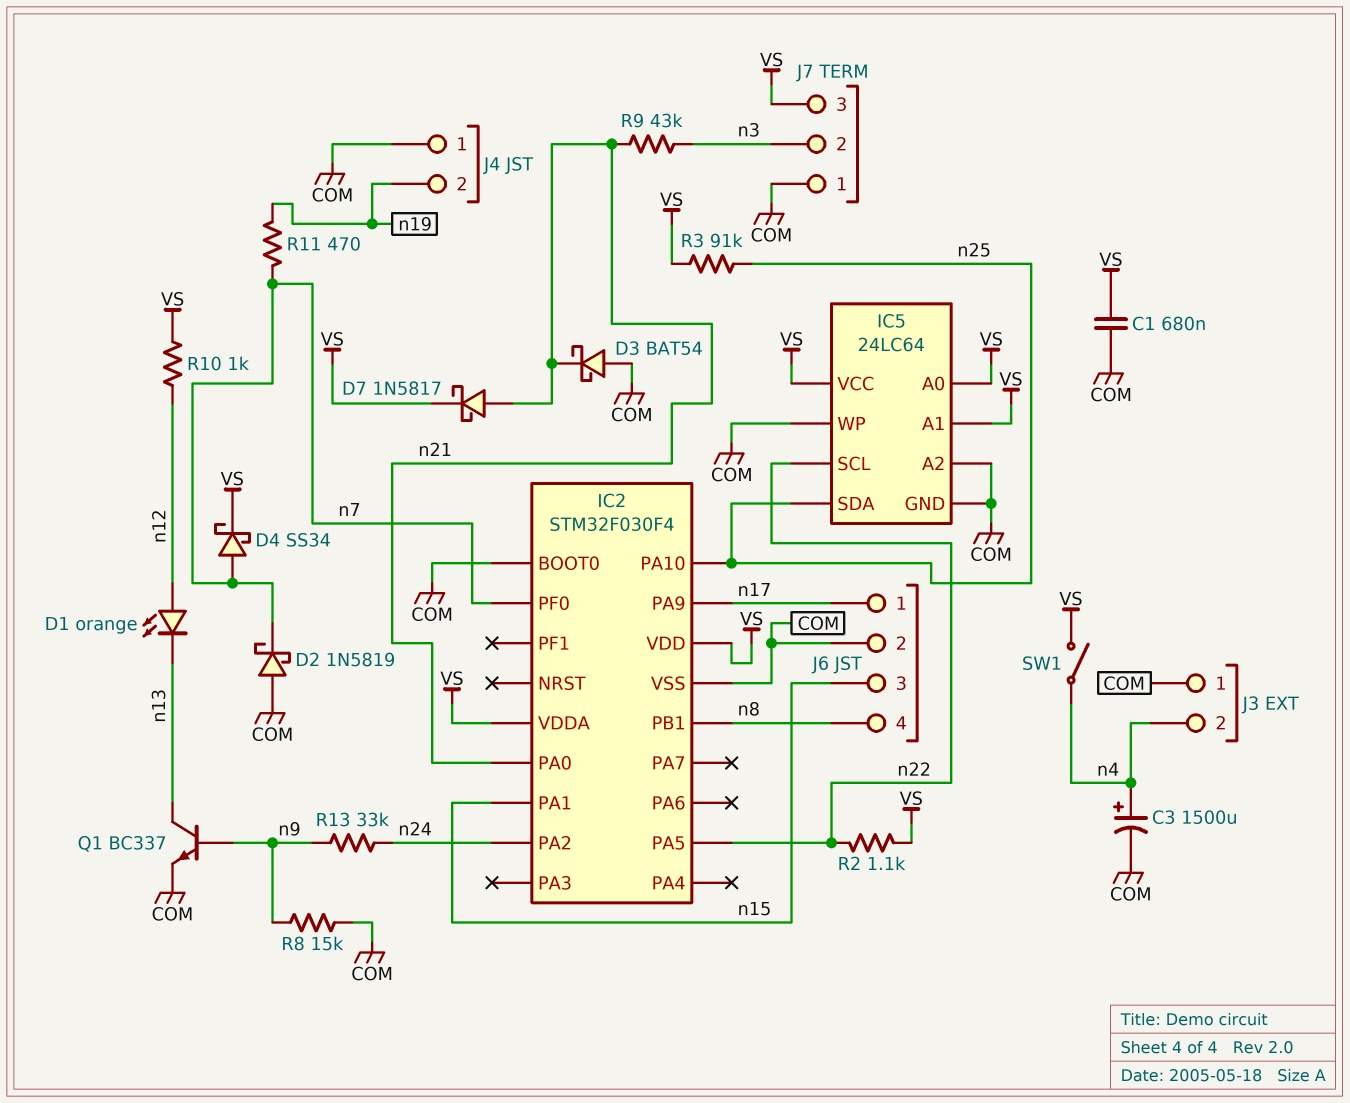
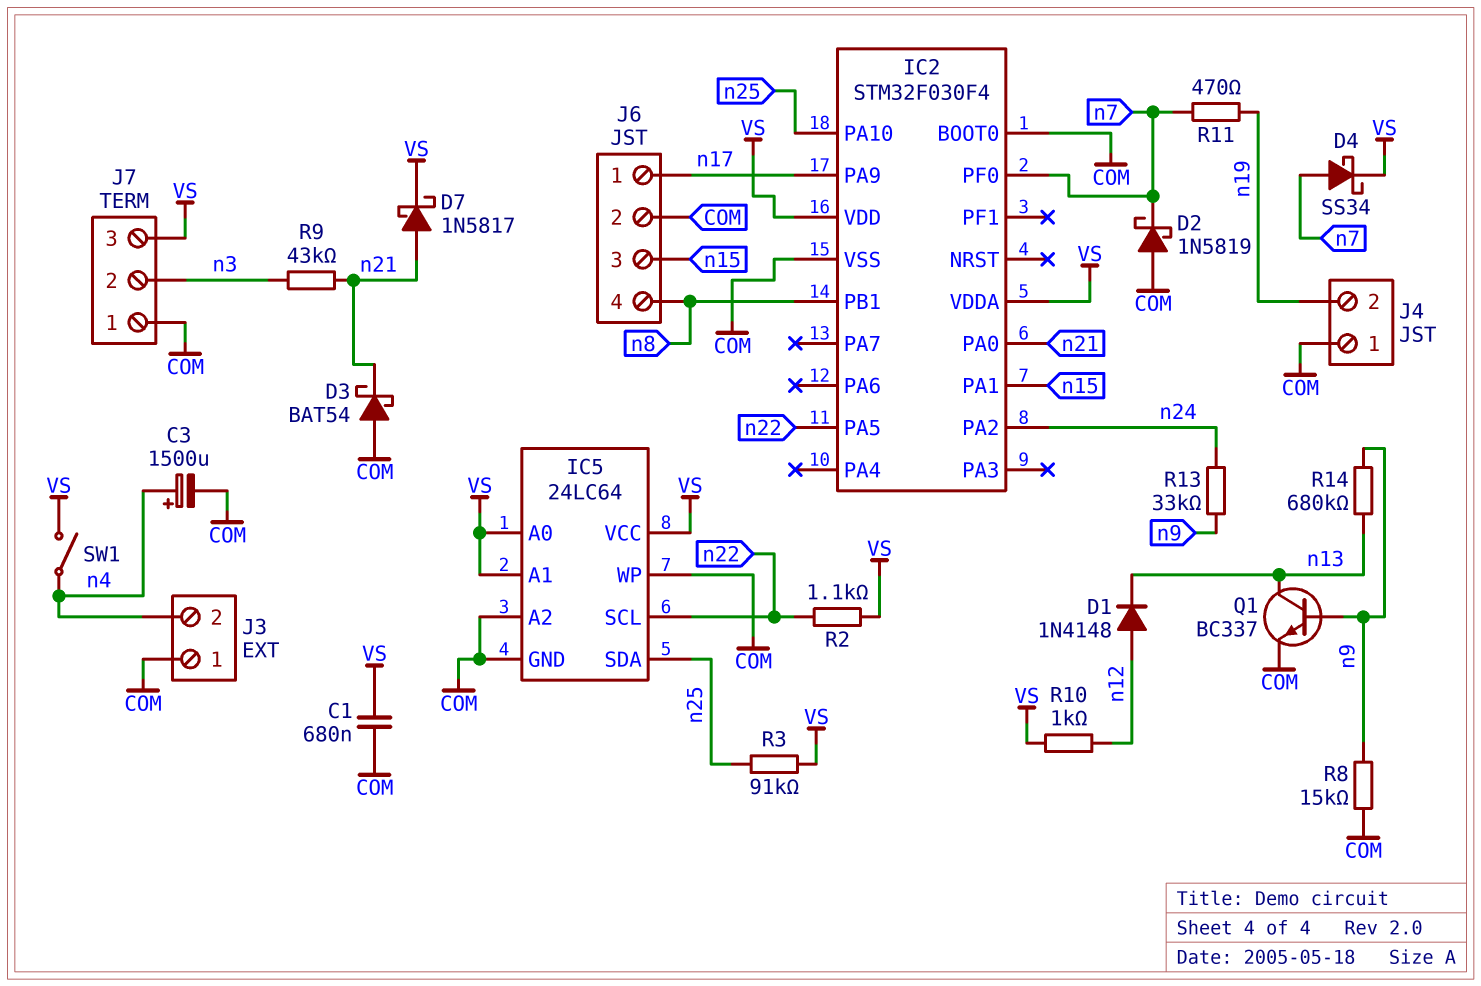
D1: LED orange (A n12, K n13) -> diode 1N4148 (A n12, K n13)
R14: none -> 680k (n9, n13)

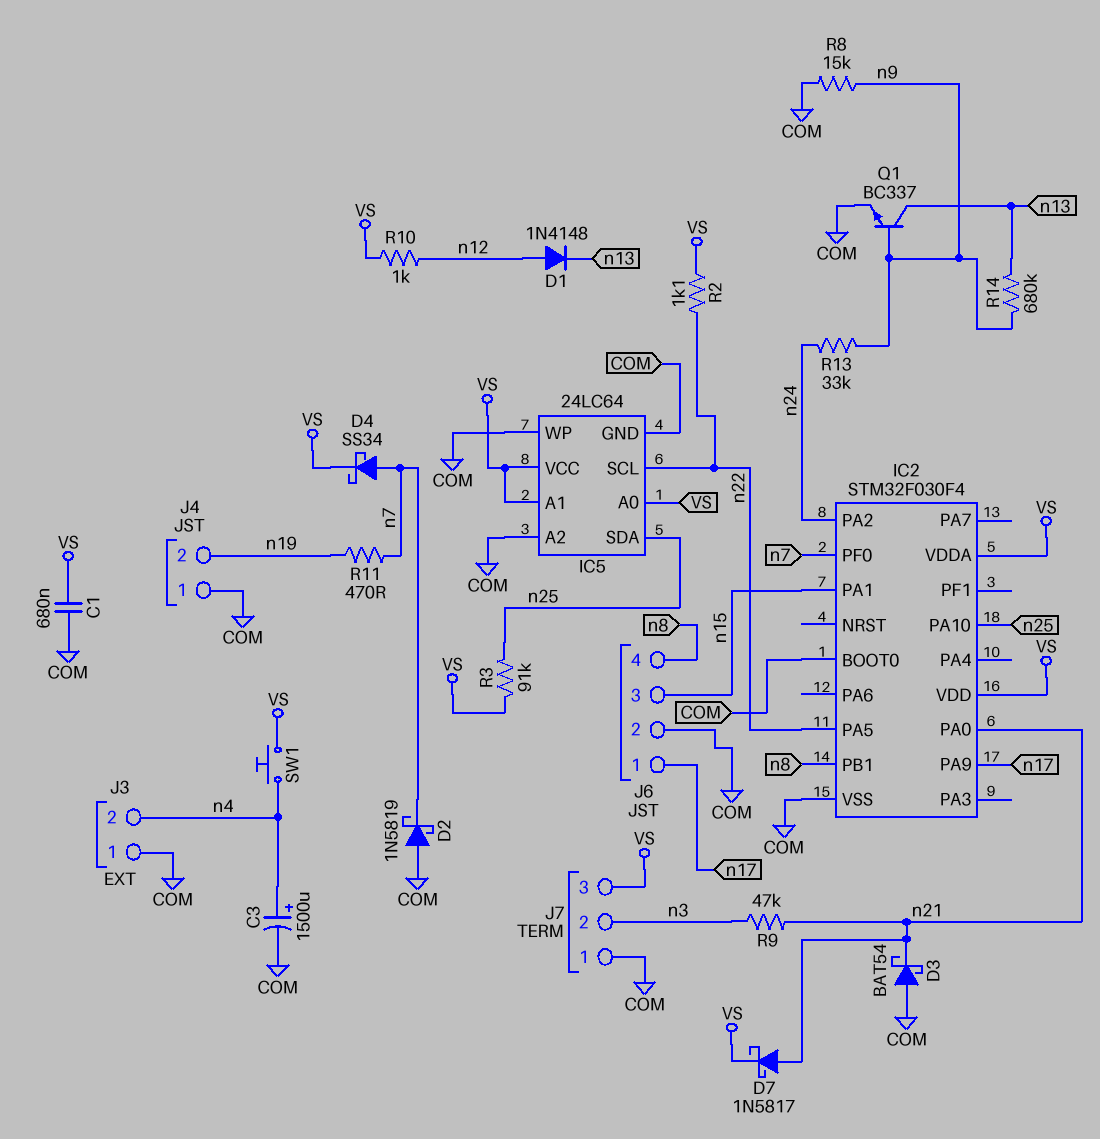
R9: 43k (n3, n21) -> 47k (n3, n21)
SW1: switch (VS, n4) -> button (VS, n4)

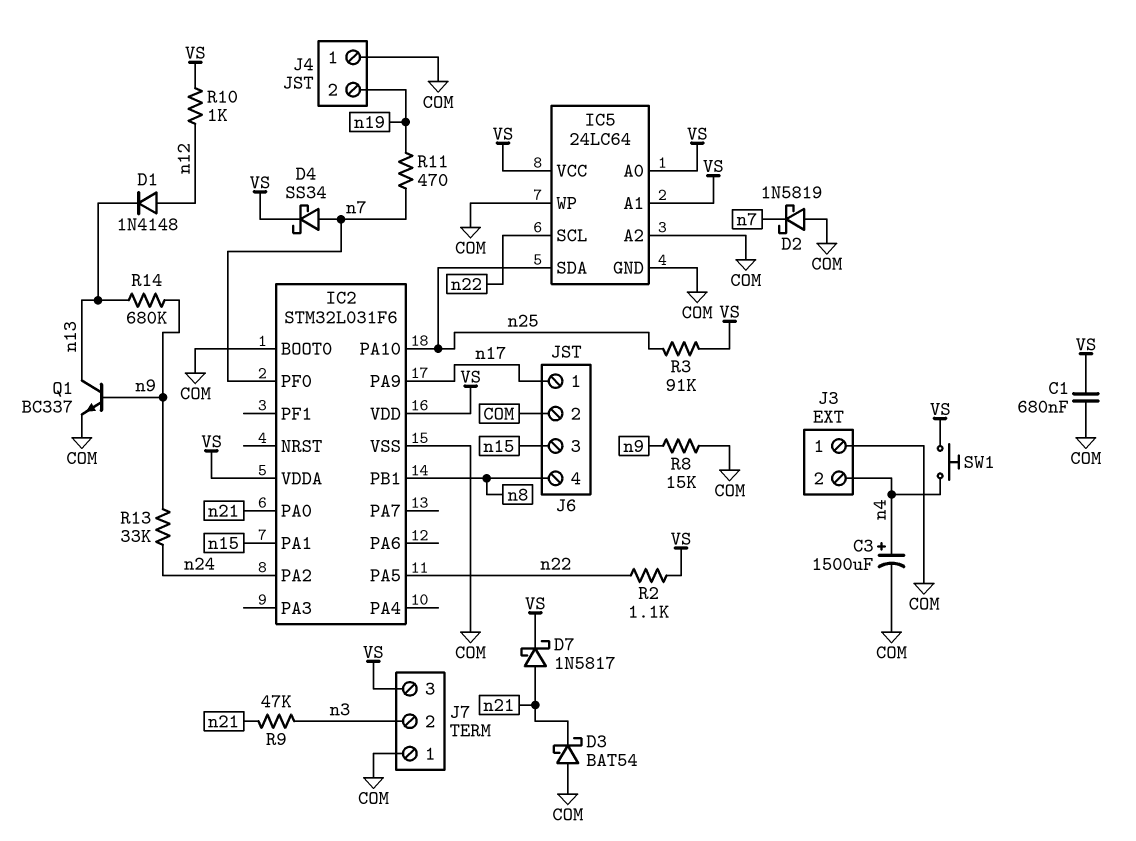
IC2: STM32F030F4 -> STM32L031F6

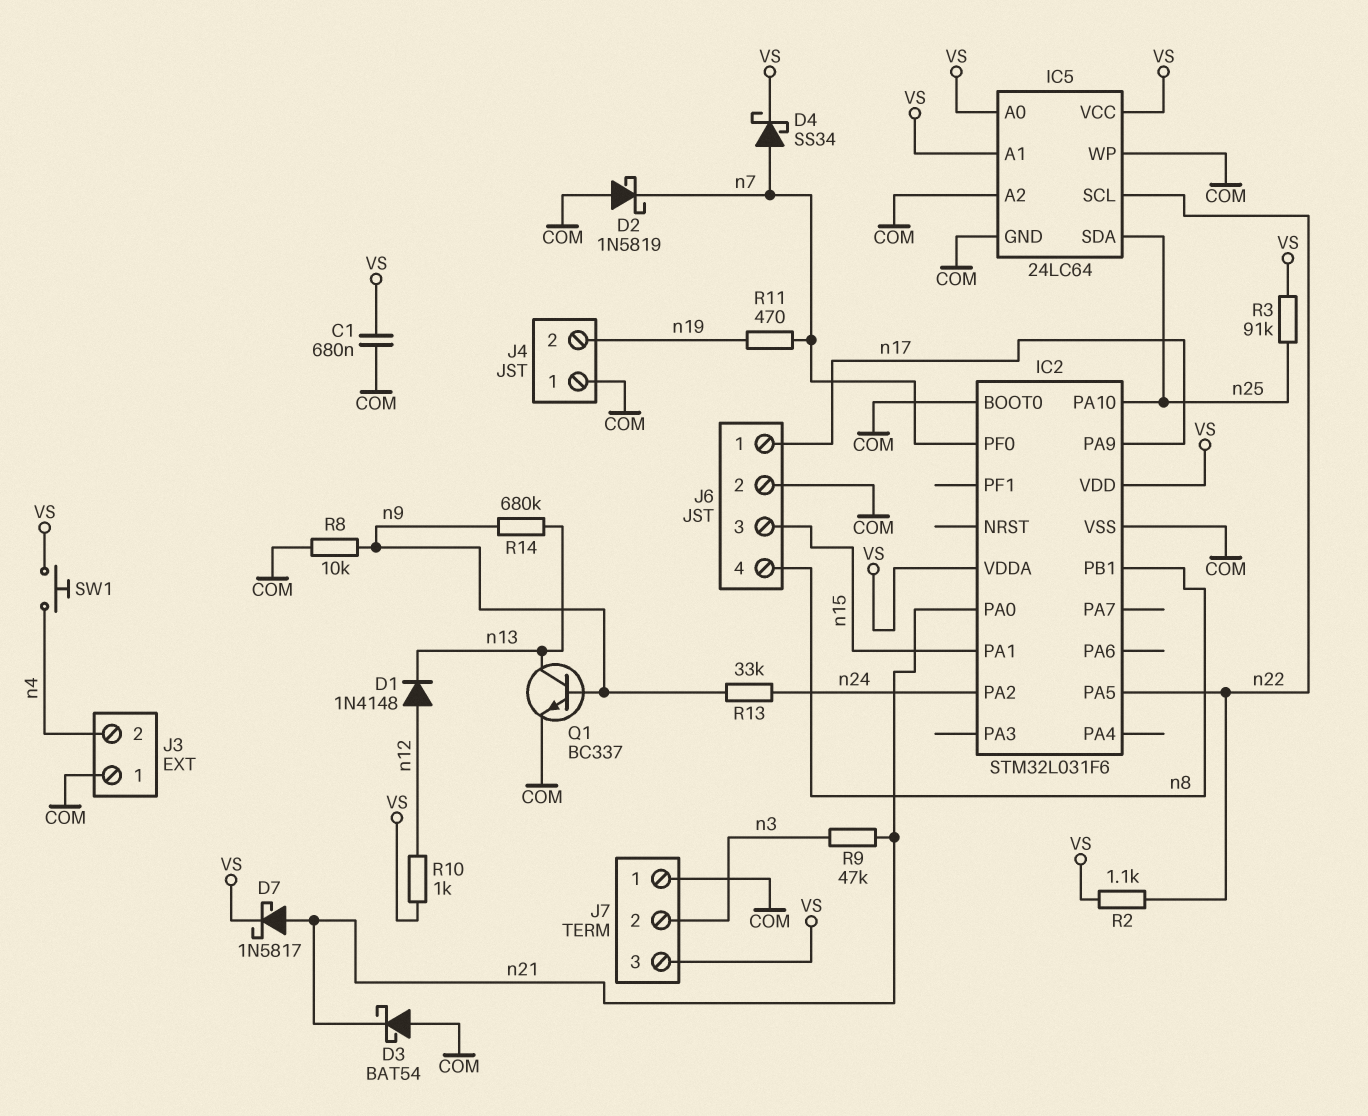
C3: 1500uF (plus n4, minus COM) -> none
R8: 15k (COM, n9) -> 10k (COM, n9)

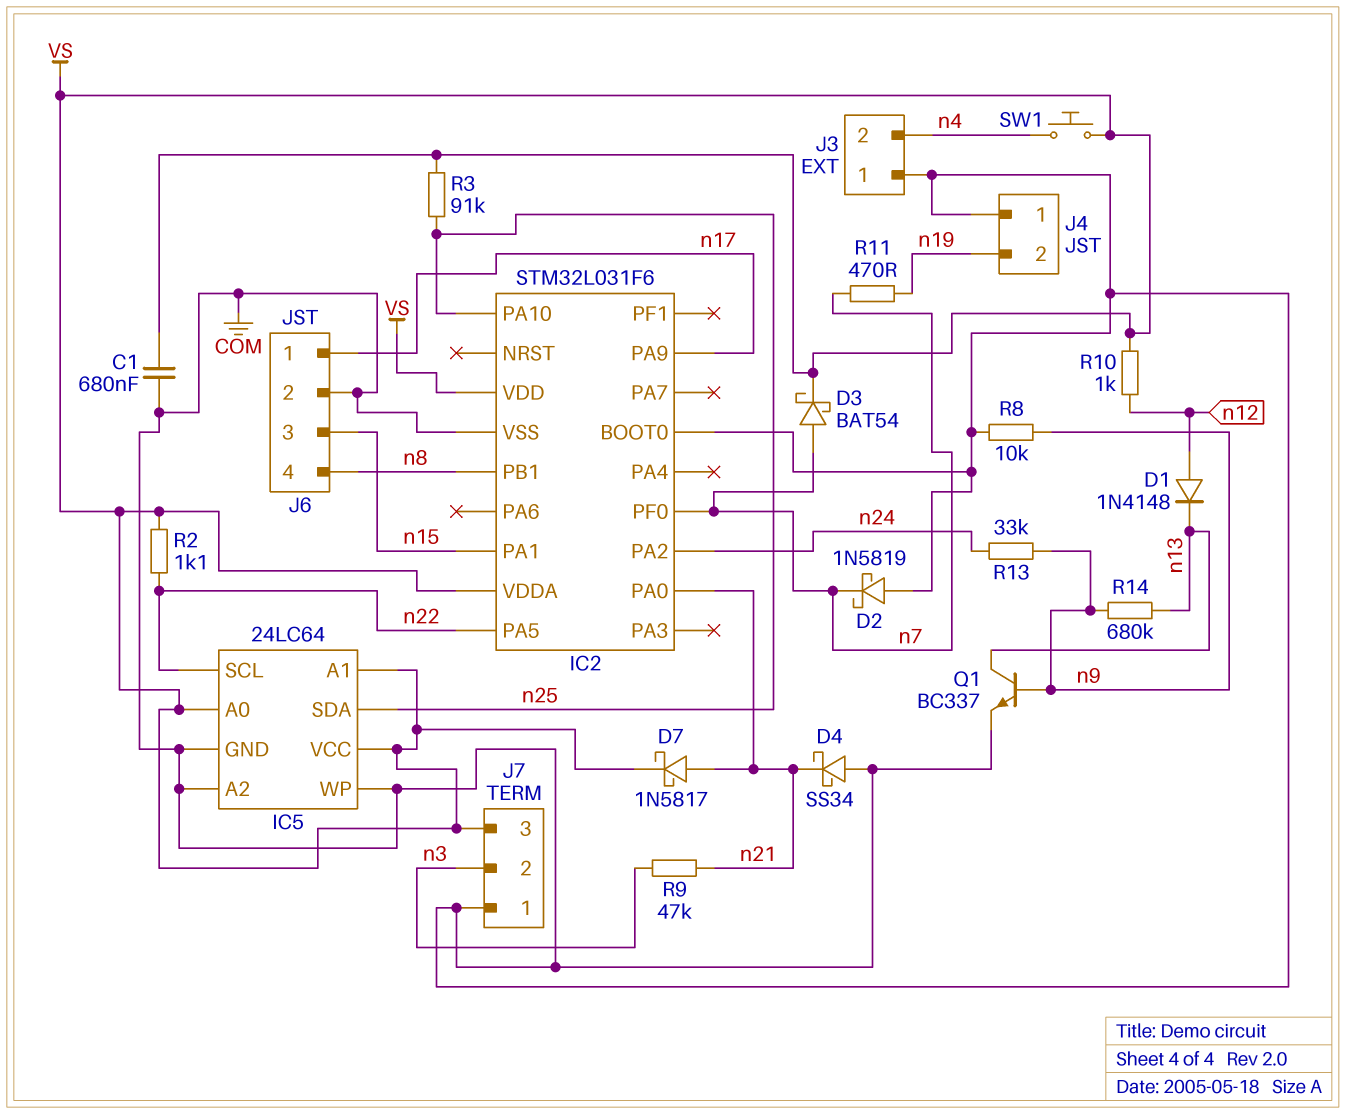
D3: schottky BAT54 (A COM, K n21) -> schottky BAT54 (A n7, K VS)
D4: schottky SS34 (A n7, K VS) -> schottky SS34 (A COM, K n21)

